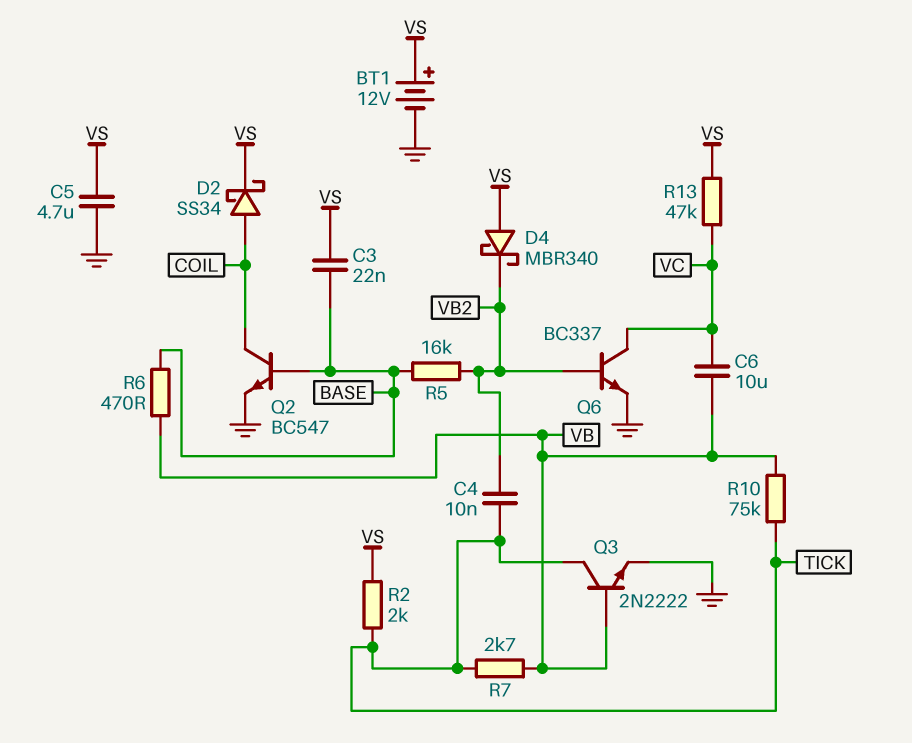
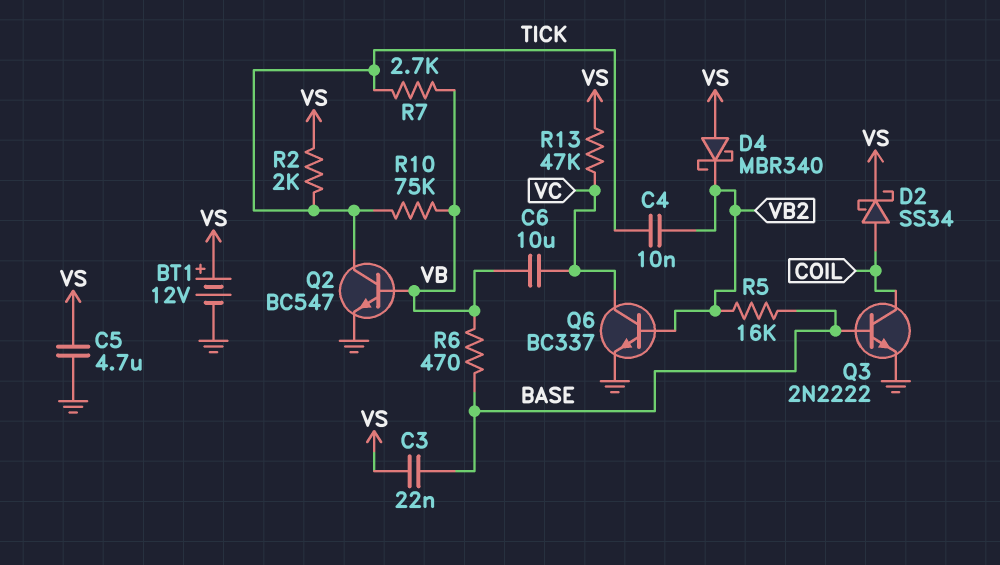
Q2: NPN BC547 (B BASE, C COIL, E GND) -> NPN BC547 (B VB, C TICK, E GND)
Q3: NPN 2N2222 (B VB, C TICK, E GND) -> NPN 2N2222 (B BASE, C COIL, E GND)

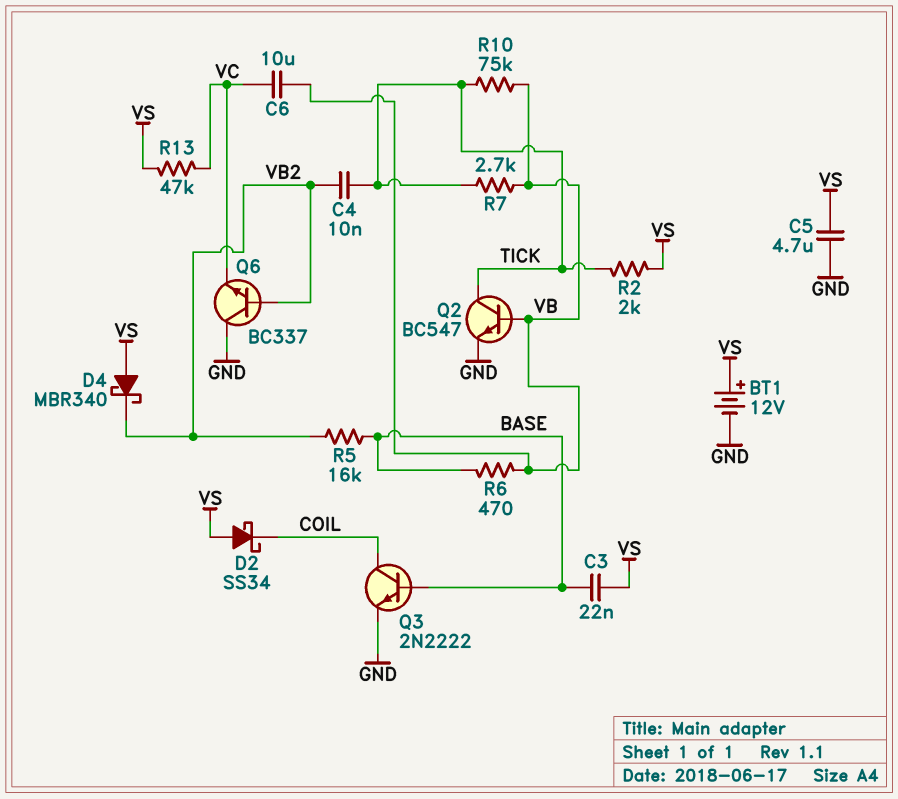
D2: schottky SS34 (A COIL, K VS) -> schottky SS34 (A VS, K COIL)
Q6: NPN BC337 (B VB2, C VC, E GND) -> NPN BC337 (B VB2, C GND, E VC)

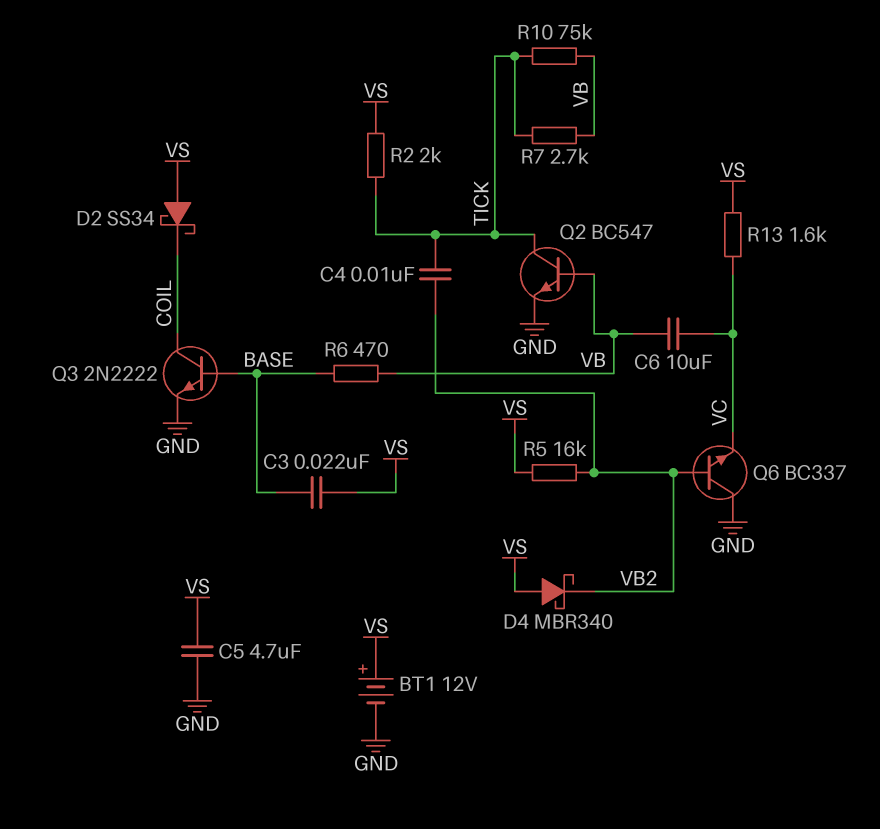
R5: 16k (BASE, VB2) -> 16k (VB2, VS)
R13: 47k (VC, VS) -> 1.6k (VC, VS)

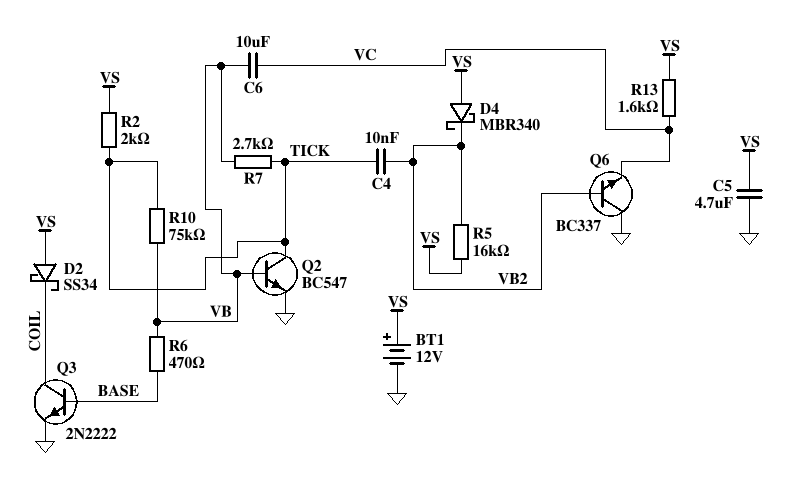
C3: 22nF (BASE, VS) -> none

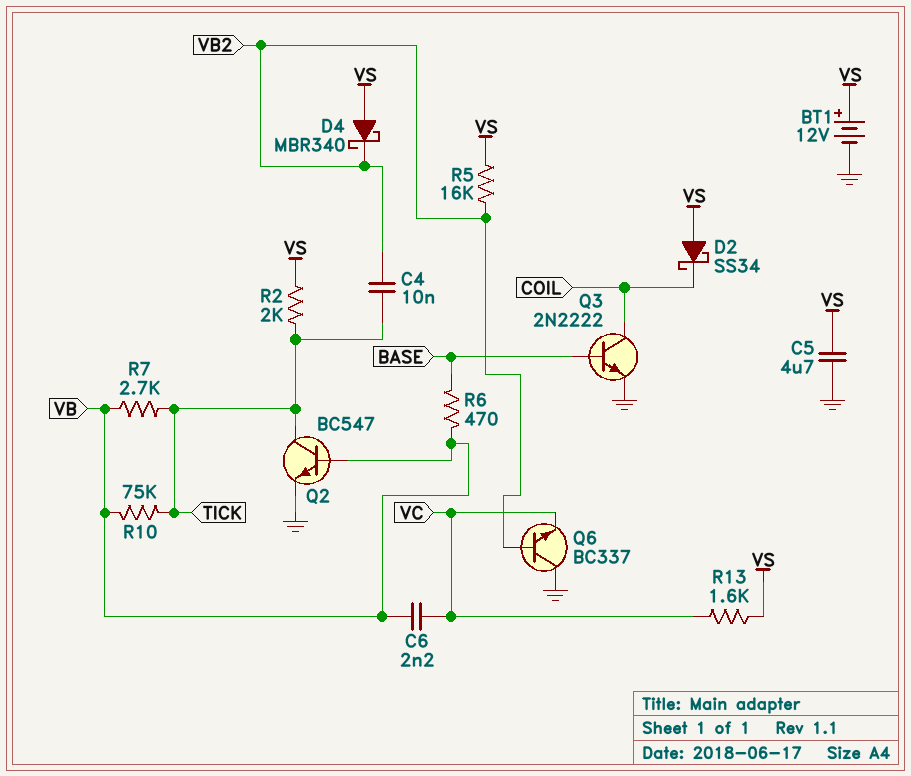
C6: 10uF (VB, VC) -> 2.2nF (VB, VC)

